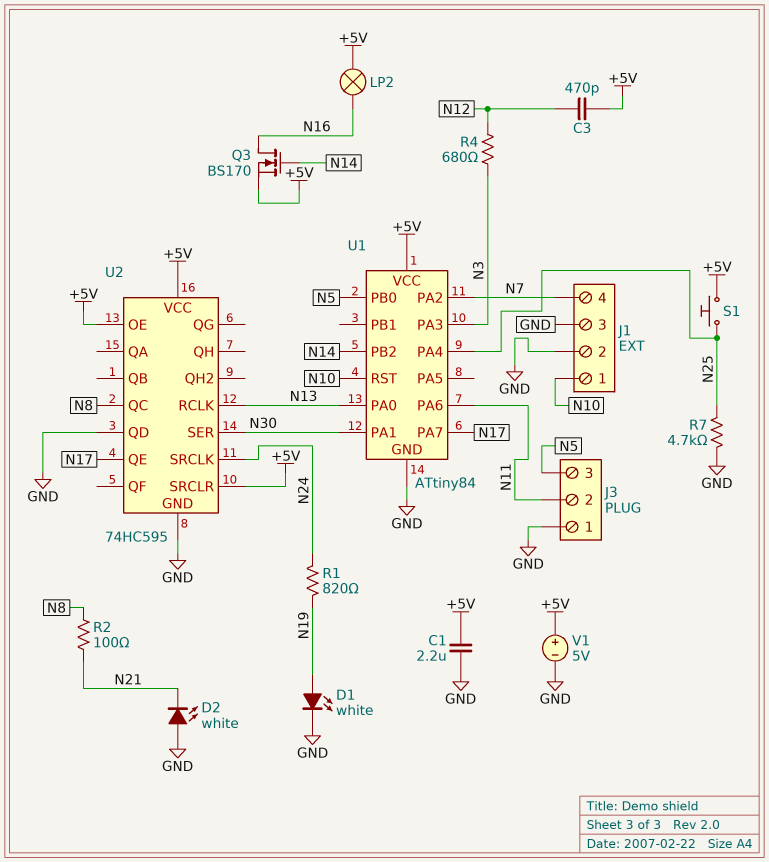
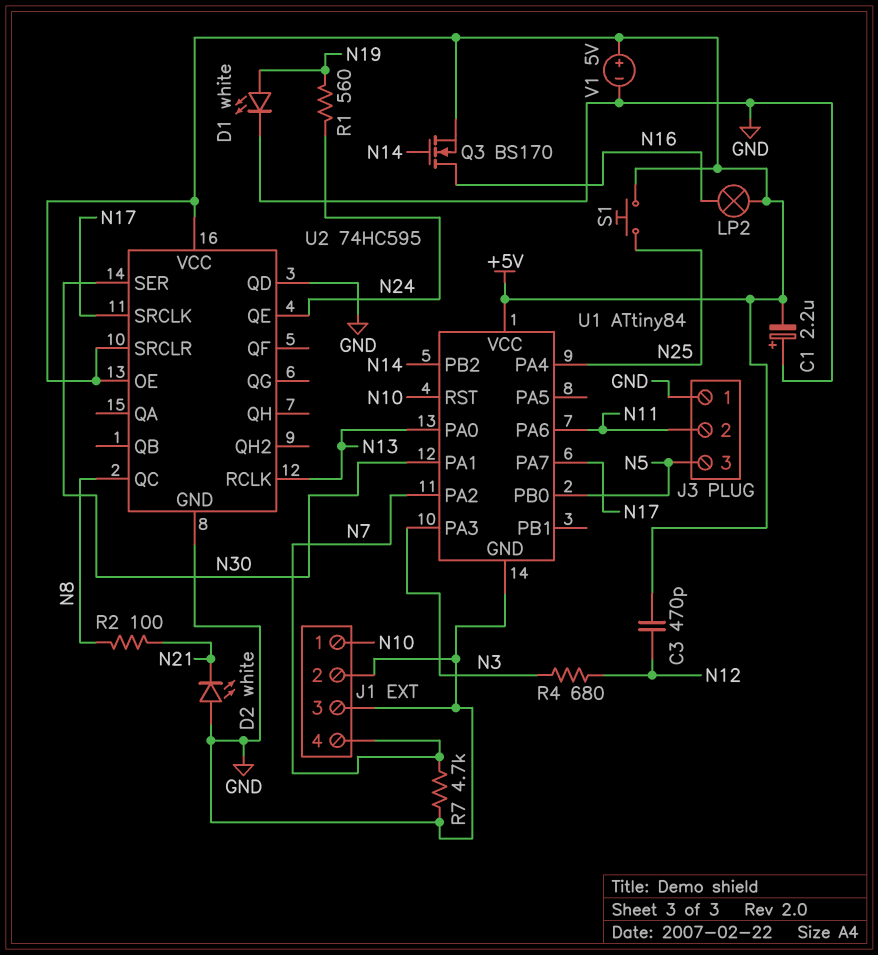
C1: 2.2uF (+5V, GND) -> 2.2uF (plus GND, minus +5V)
R1: 820 (N19, N24) -> 560 (N19, N24)
R7: 4.7k (GND, N25) -> 4.7k (GND, N7)
U2 pin QE: N17 -> N24
U2 pin SRCLK: N24 -> N17

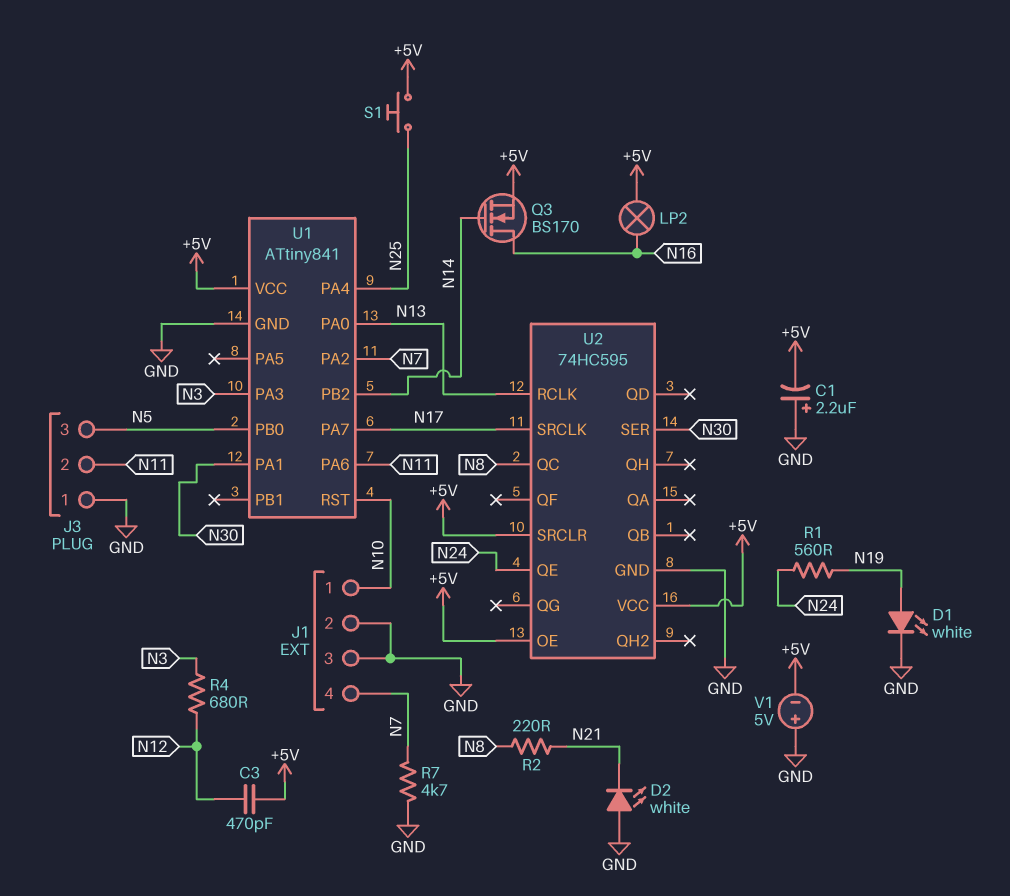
R2: 100 (N8, N21) -> 220 (N8, N21)
U1: ATtiny84 -> ATtiny841
U2 pin QD: GND -> none
V1: 5V (plus +5V, minus GND) -> 5V (plus GND, minus +5V)

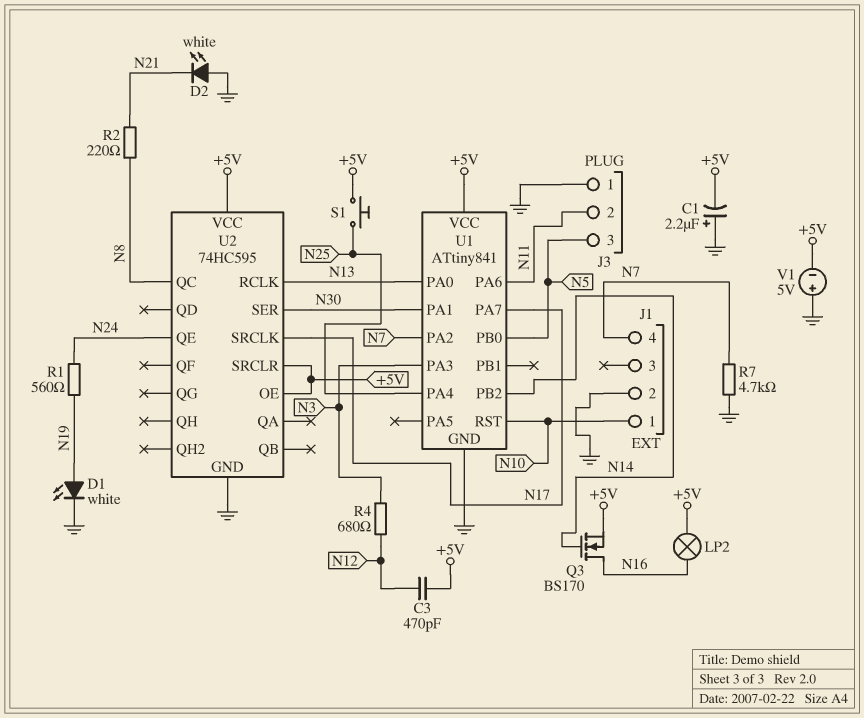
J1 pin 3: GND -> none

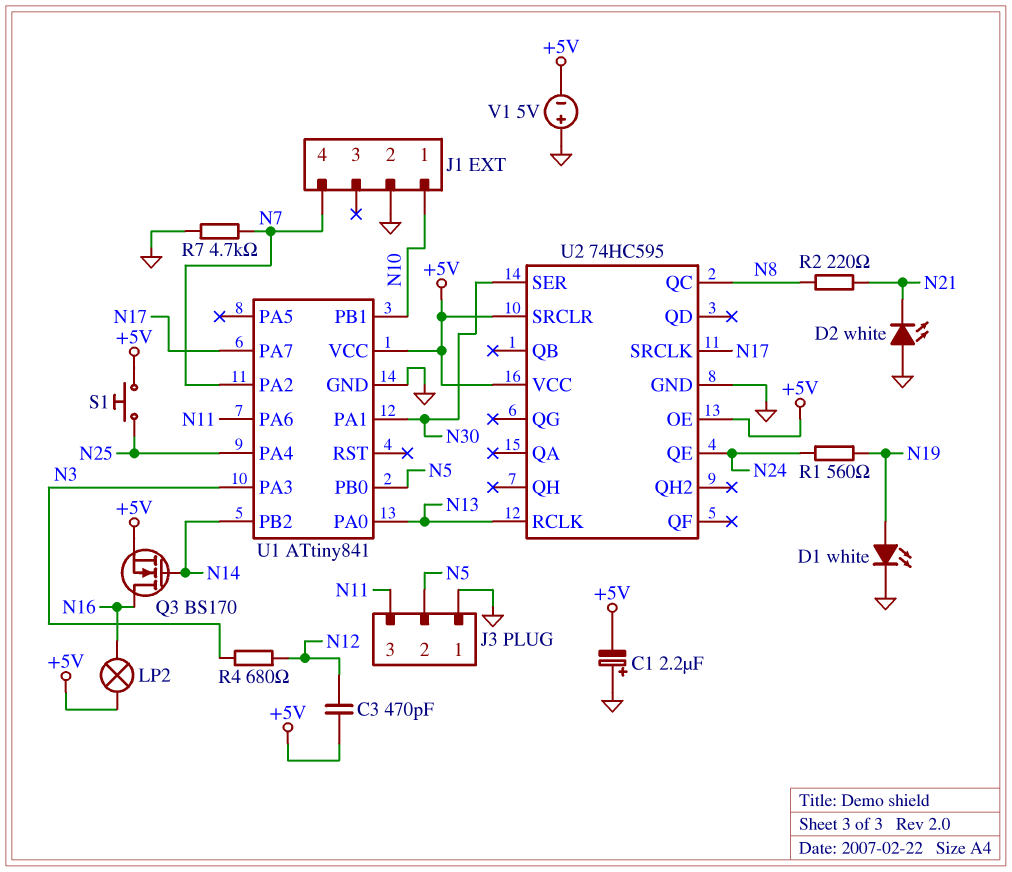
J3 pin 2: N11 -> N5
J3 pin 3: N5 -> N11
U1 pin PB1: none -> N10
U1 pin RST: N10 -> none

